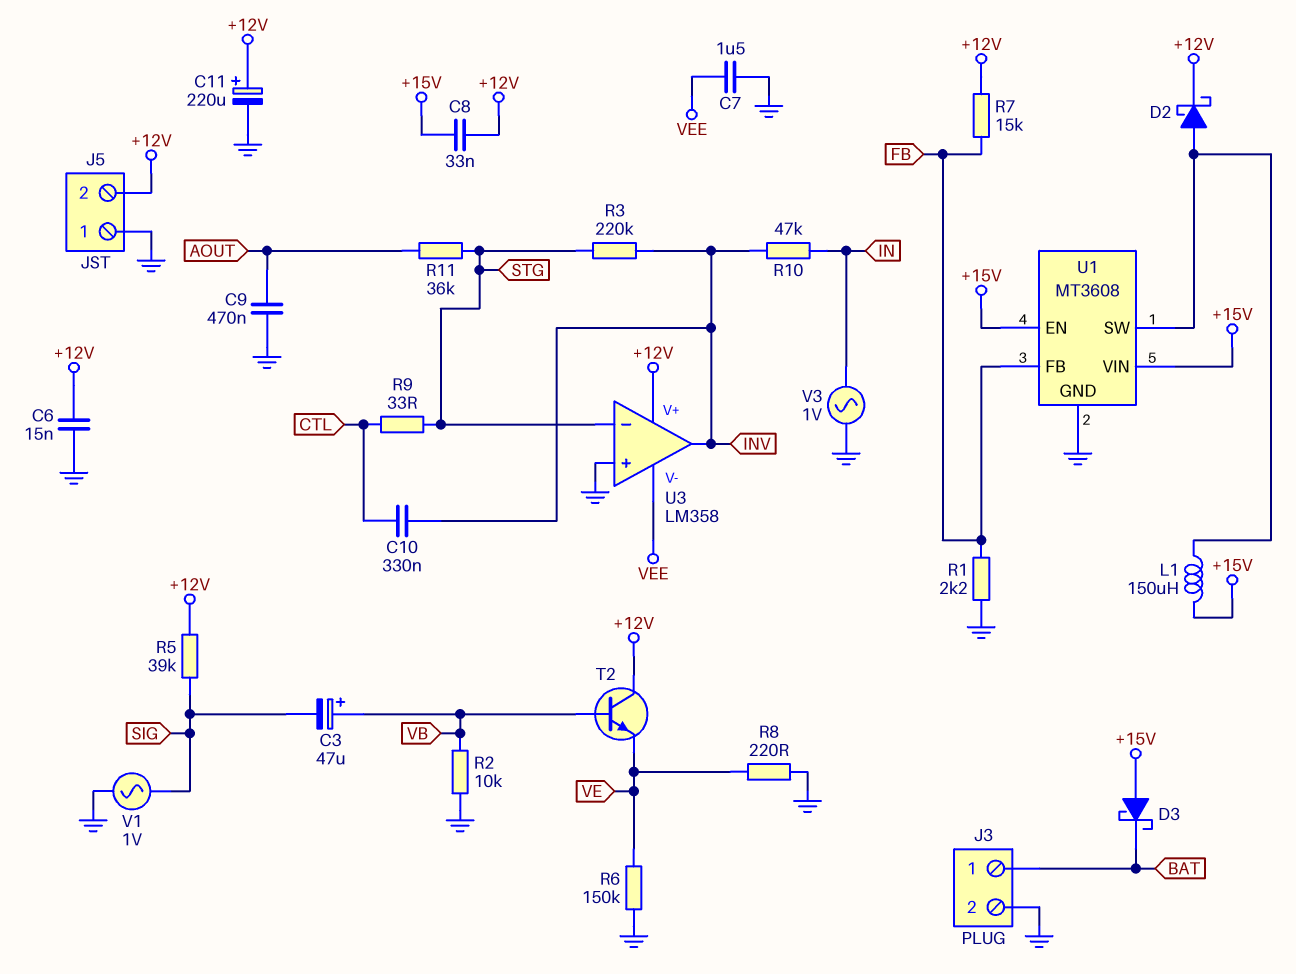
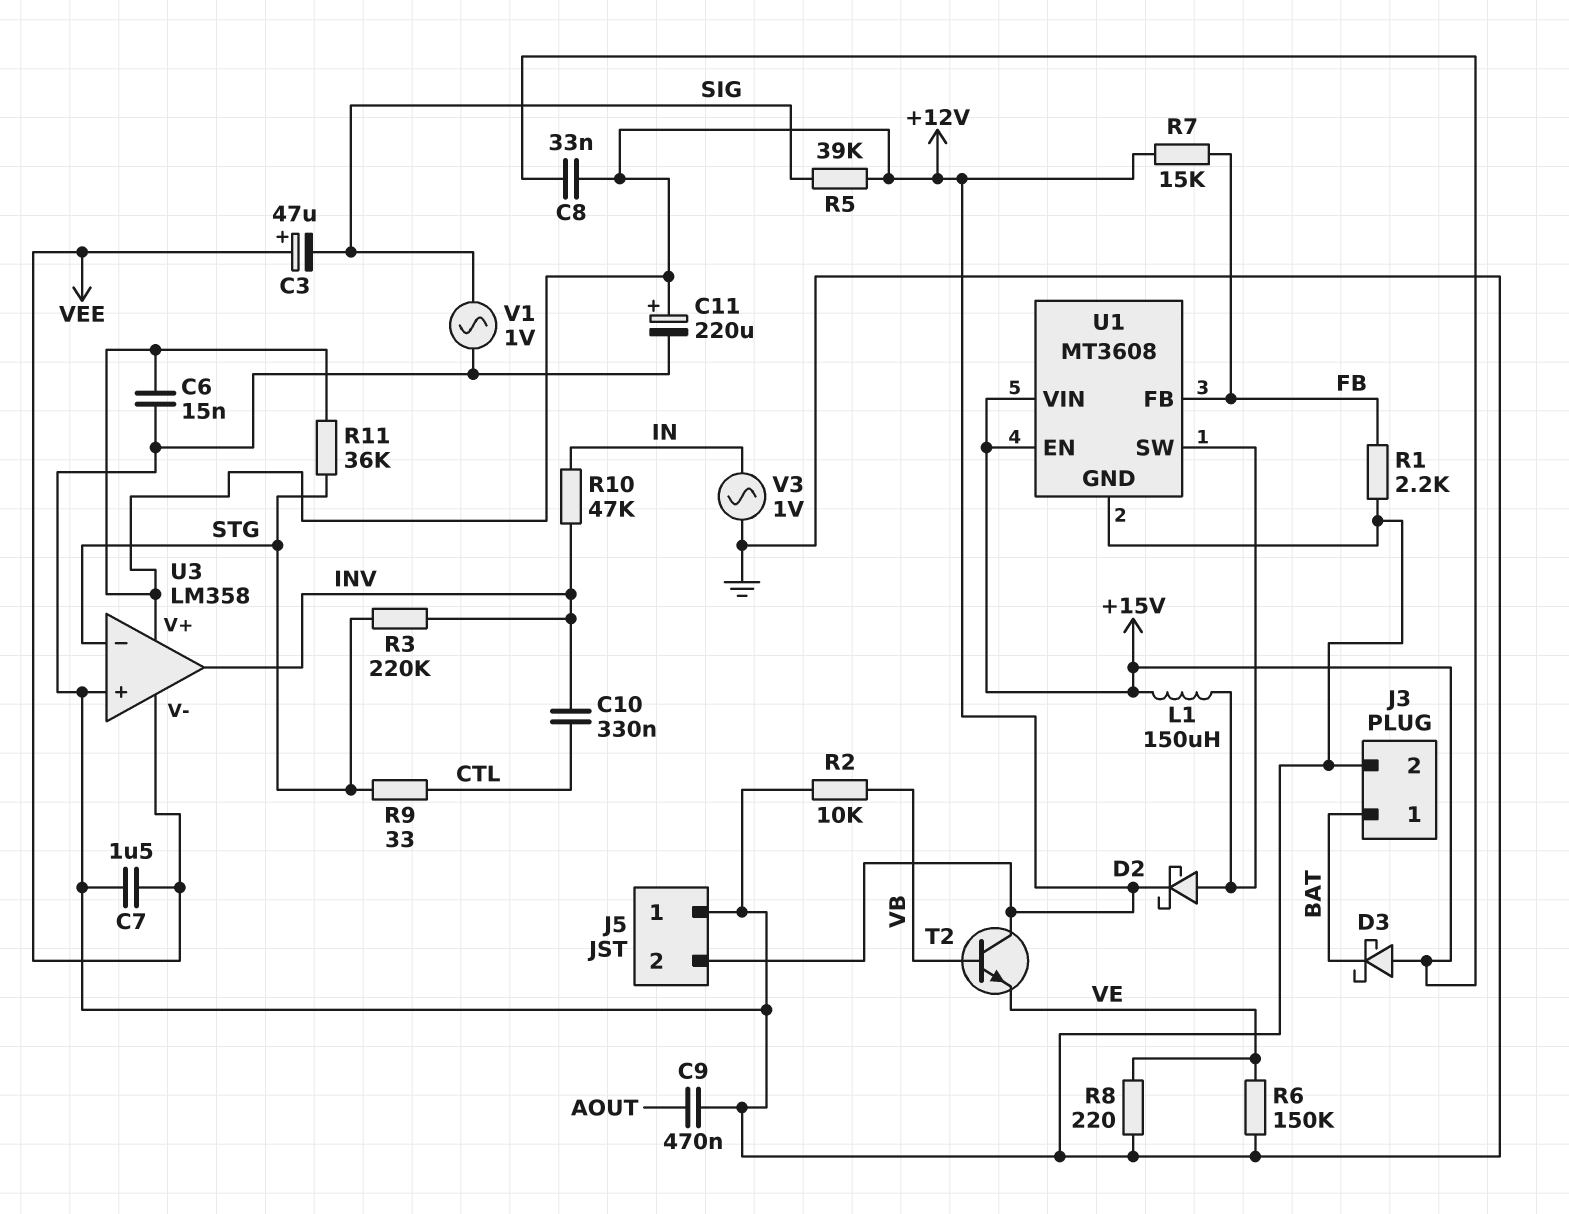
C3: 47uF (plus VB, minus SIG) -> 47uF (plus VEE, minus SIG)
R11: 36k (AOUT, STG) -> 36k (+12V, STG)

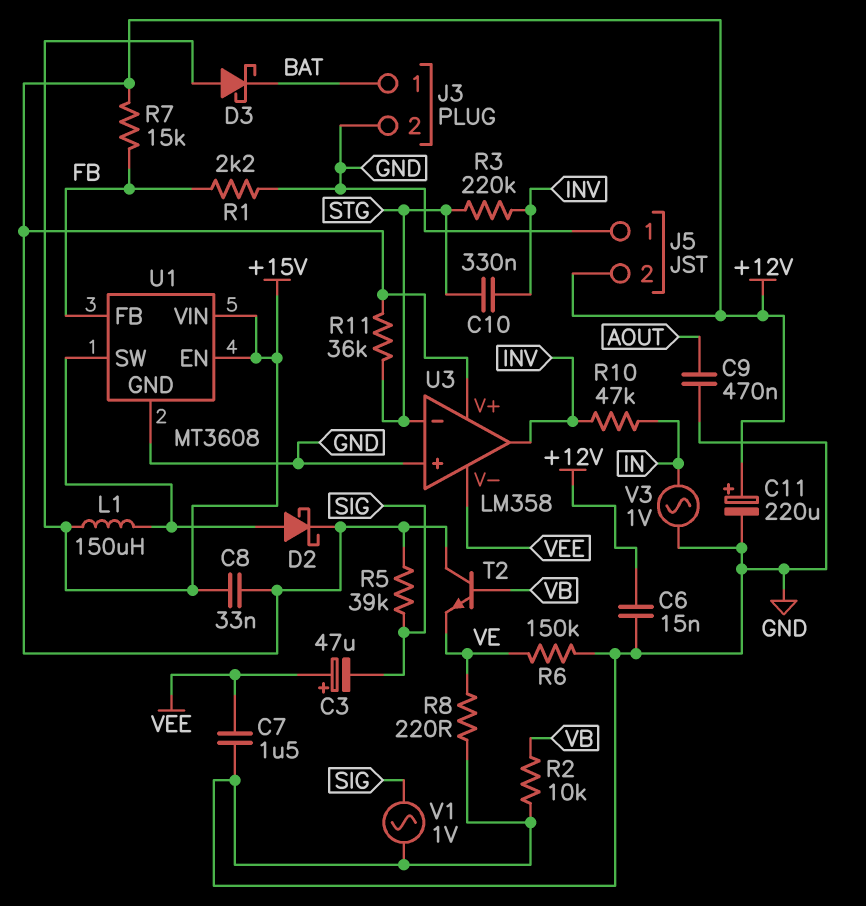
C10: 330nF (CTL, INV) -> 330nF (INV, STG)
R9: 33 (CTL, STG) -> none

